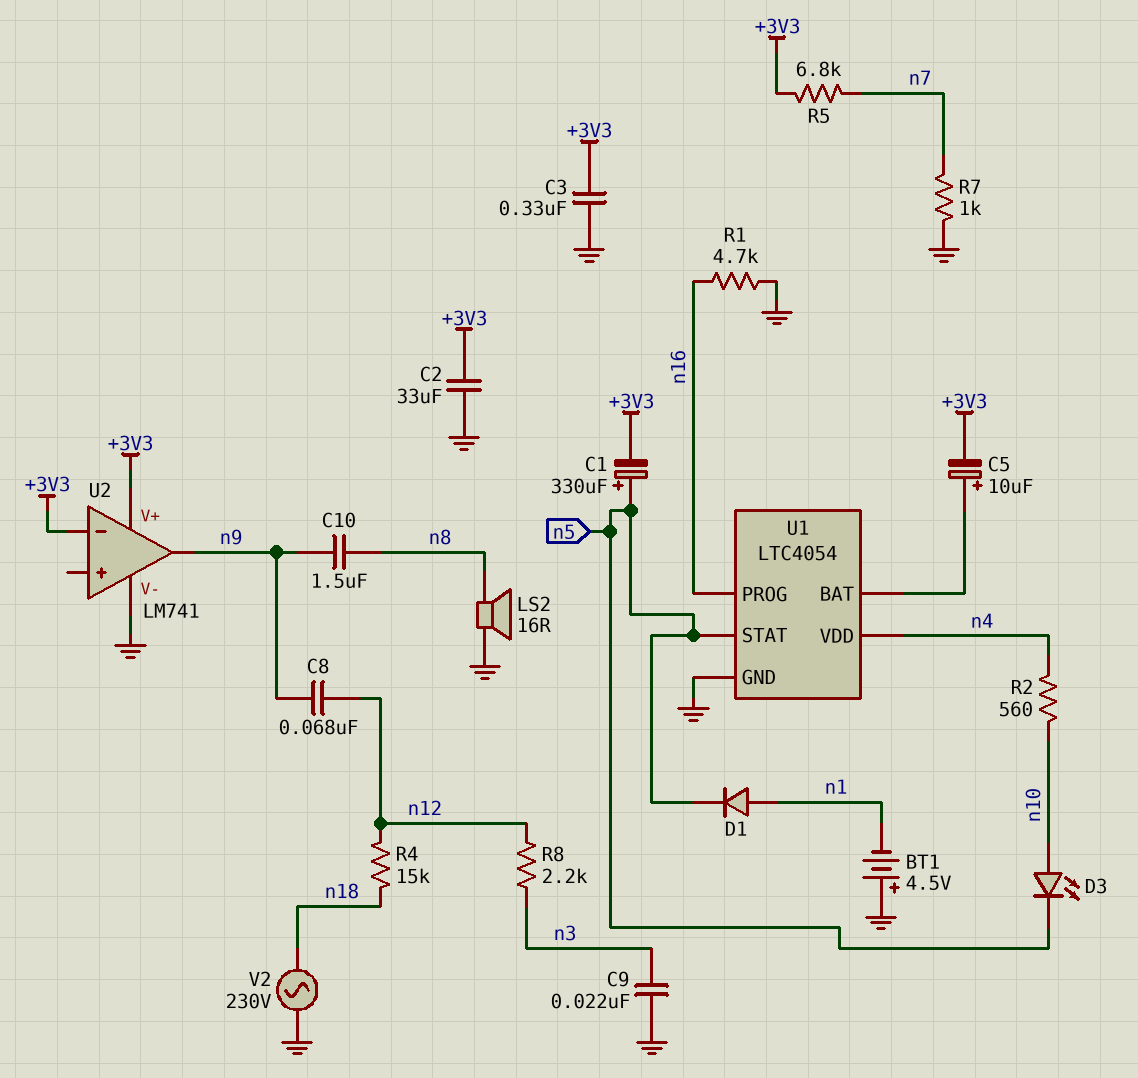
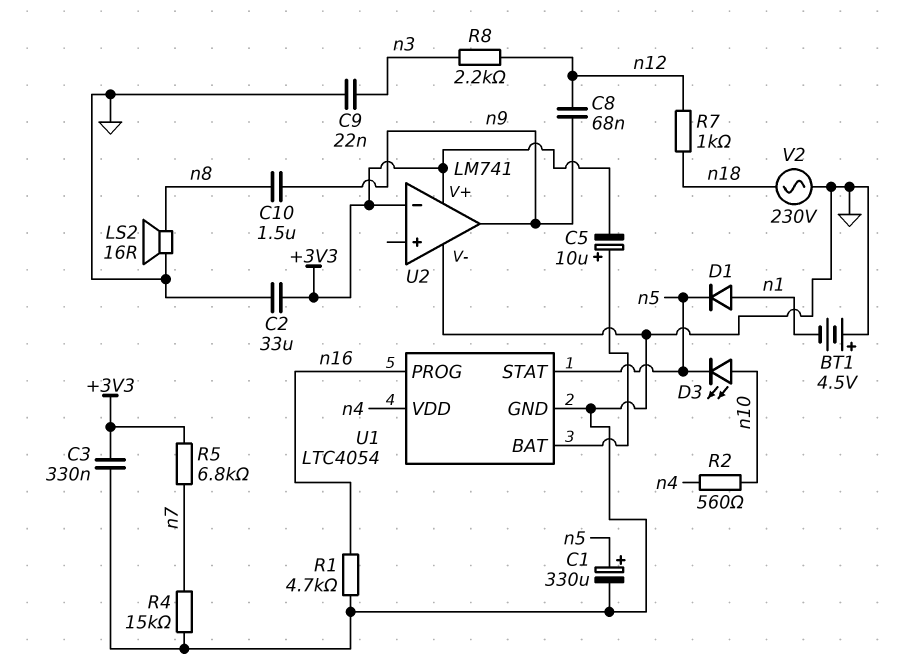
C1: 330uF (plus n5, minus +3V3) -> 330uF (plus n5, minus GND)
R4: 15k (n12, n18) -> 15k (GND, n7)
R7: 1k (GND, n7) -> 1k (n12, n18)

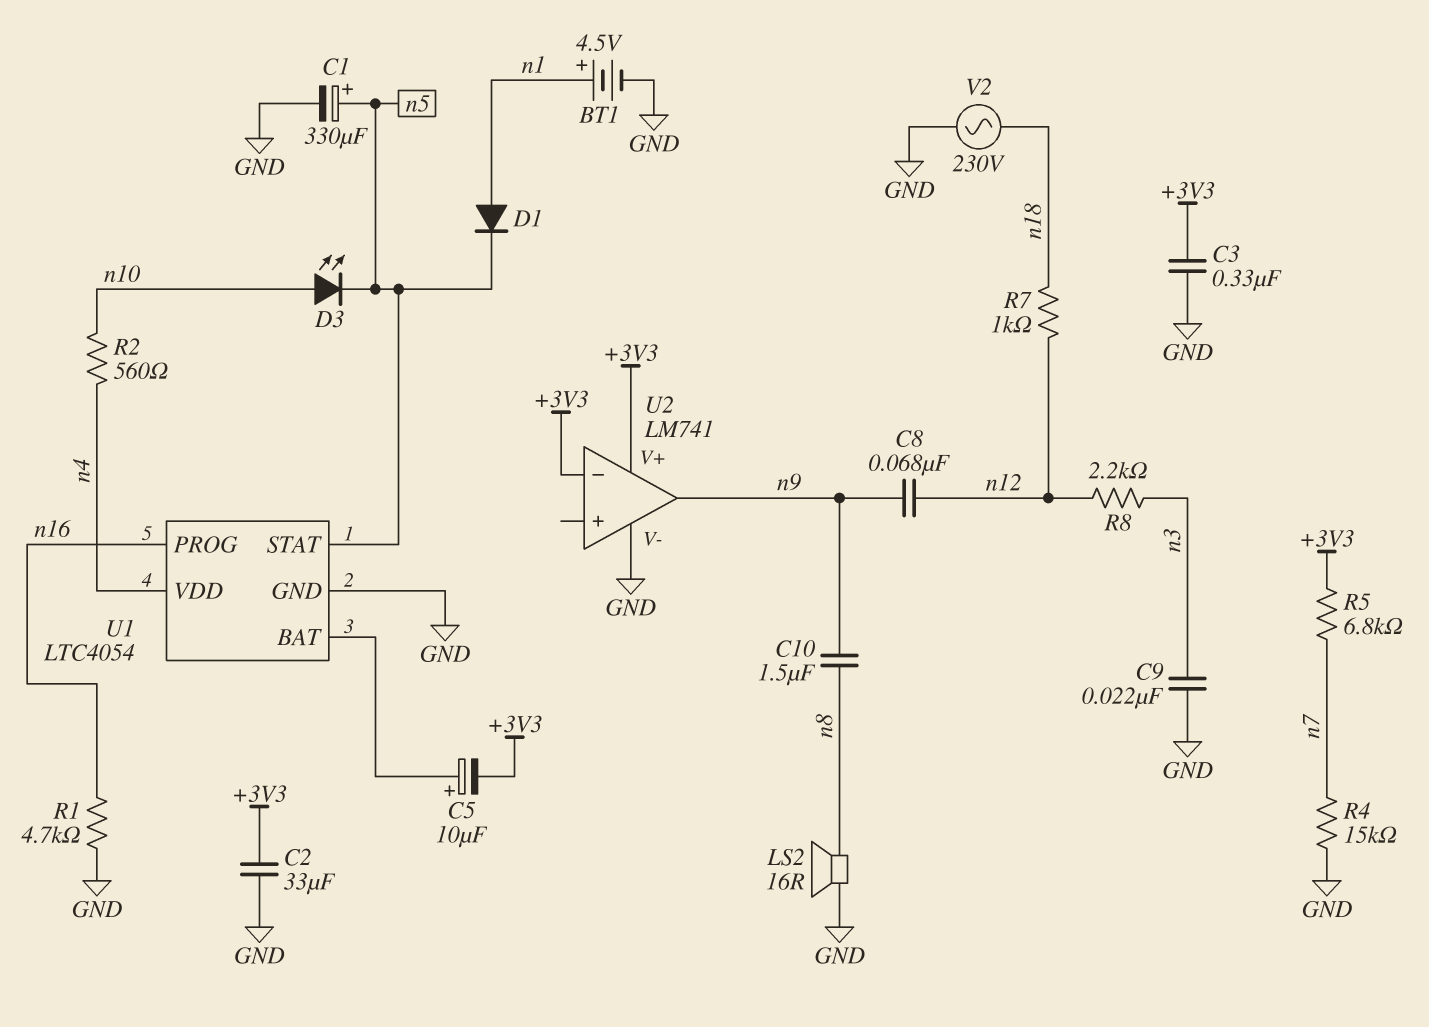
BT1: 4.5V (plus GND, minus n1) -> 4.5V (plus n1, minus GND)

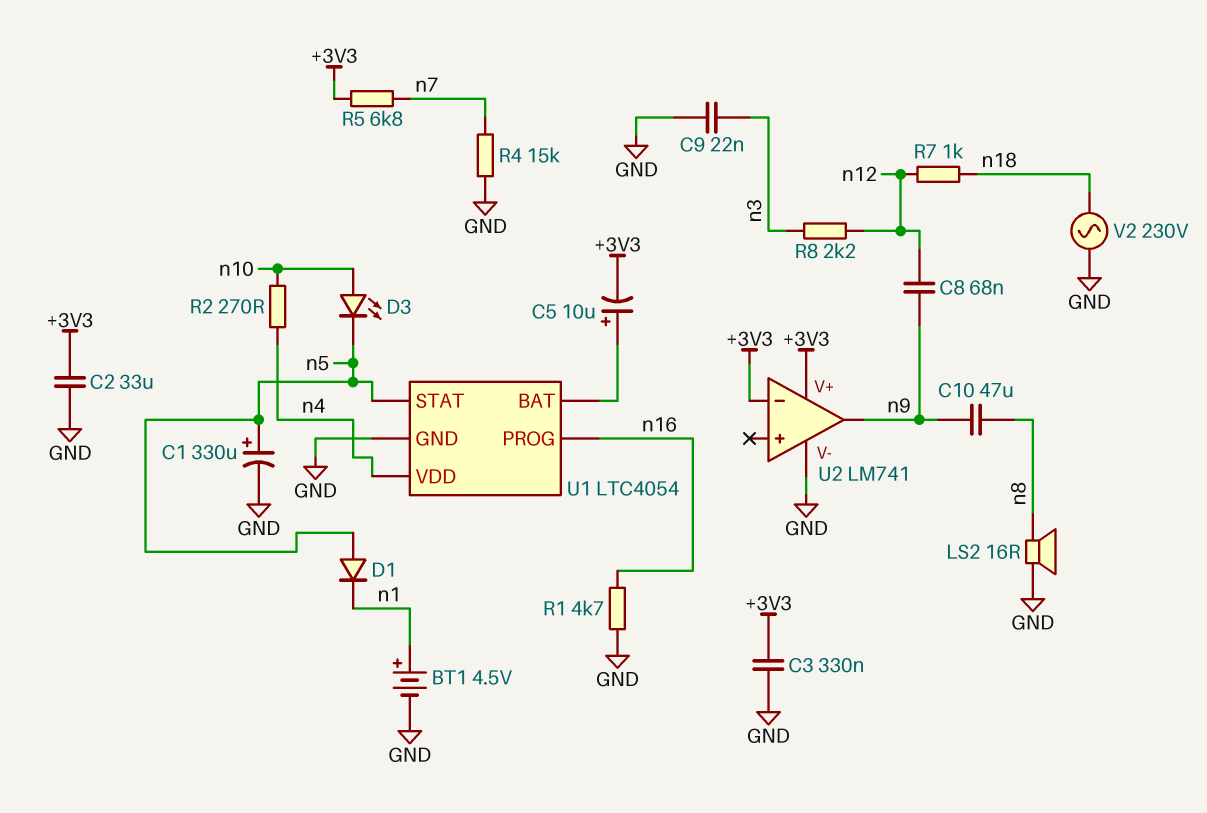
C10: 1.5uF (n8, n9) -> 47uF (n8, n9)
D1: diode (A n1, K n5) -> diode (A n5, K n1)
R2: 560 (n4, n10) -> 270 (n4, n10)

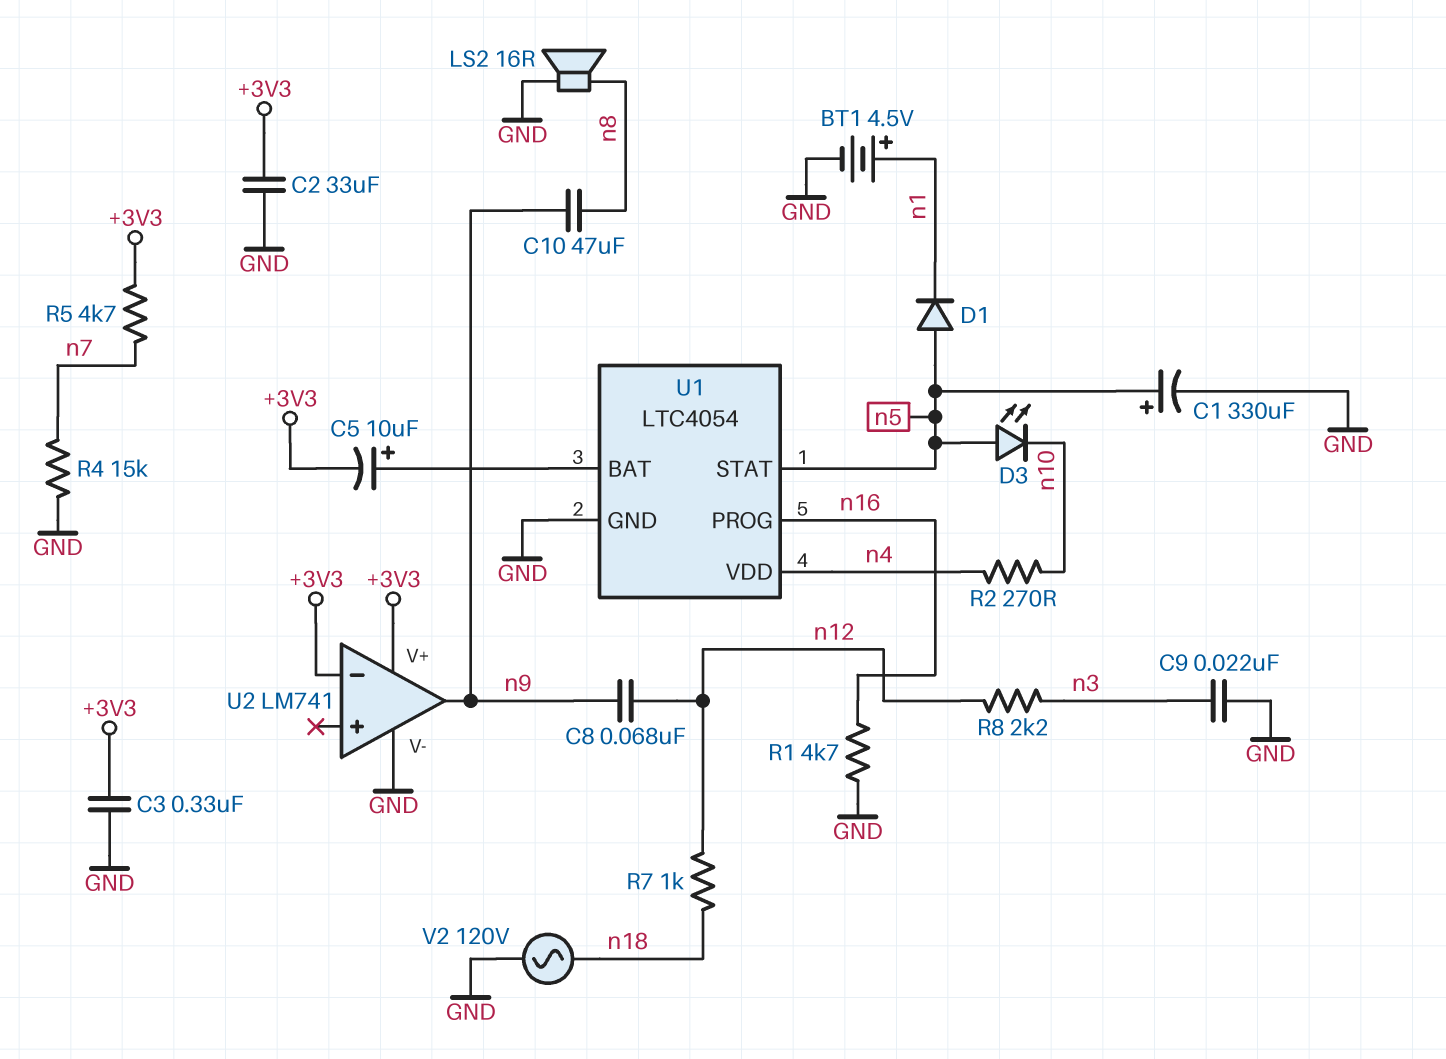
D3: LED (A n10, K n5) -> LED (A n5, K n10)
R5: 6.8k (+3V3, n7) -> 4.7k (+3V3, n7)
V2: AC 230V (GND, n18) -> AC 120V (GND, n18)

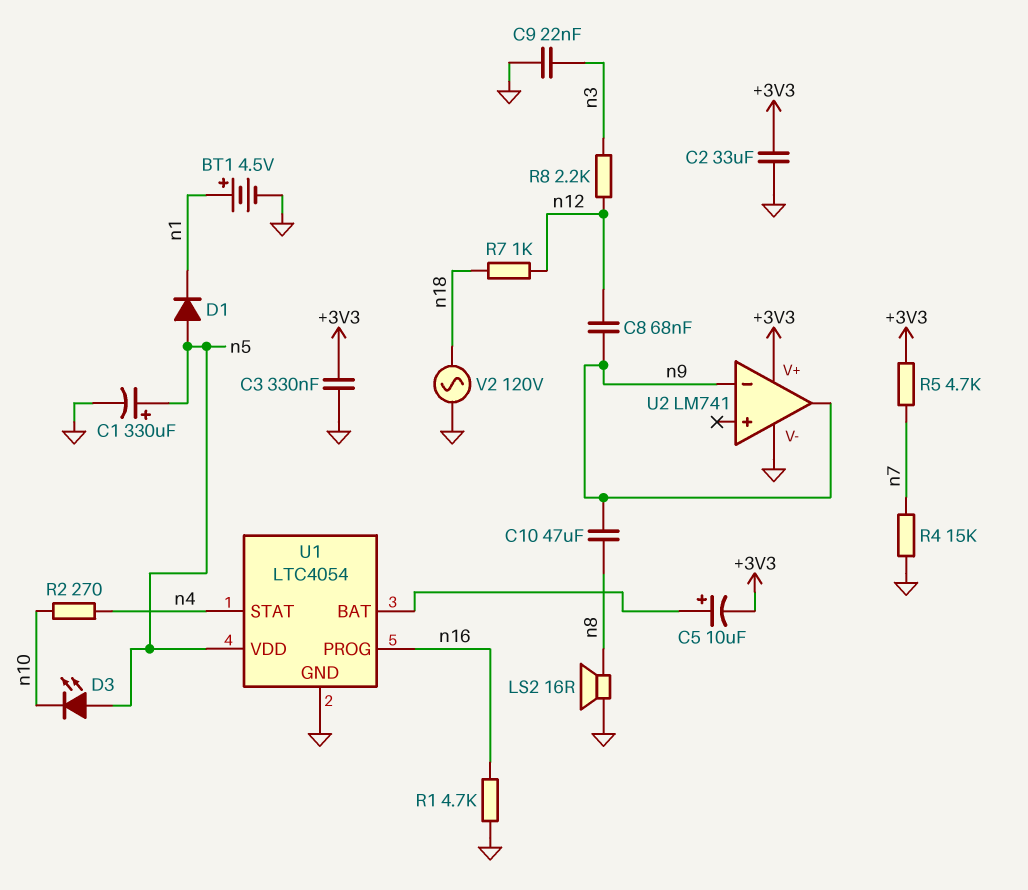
U1 pin STAT: n5 -> n4
U1 pin VDD: n4 -> n5
U2 pin in-: +3V3 -> n9

